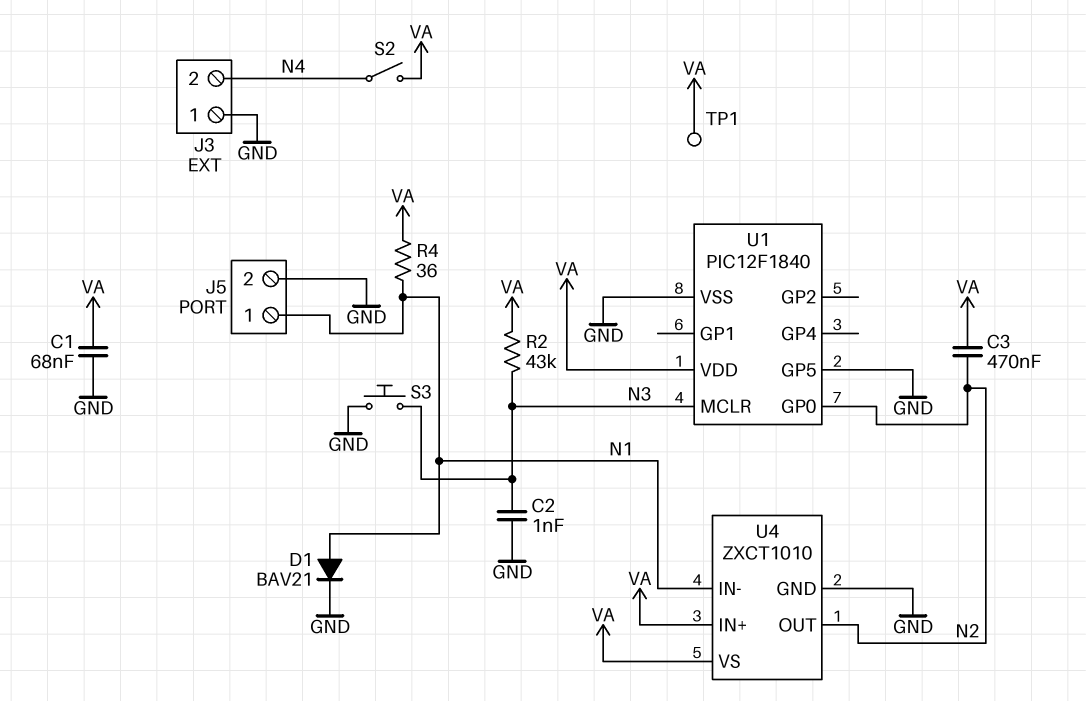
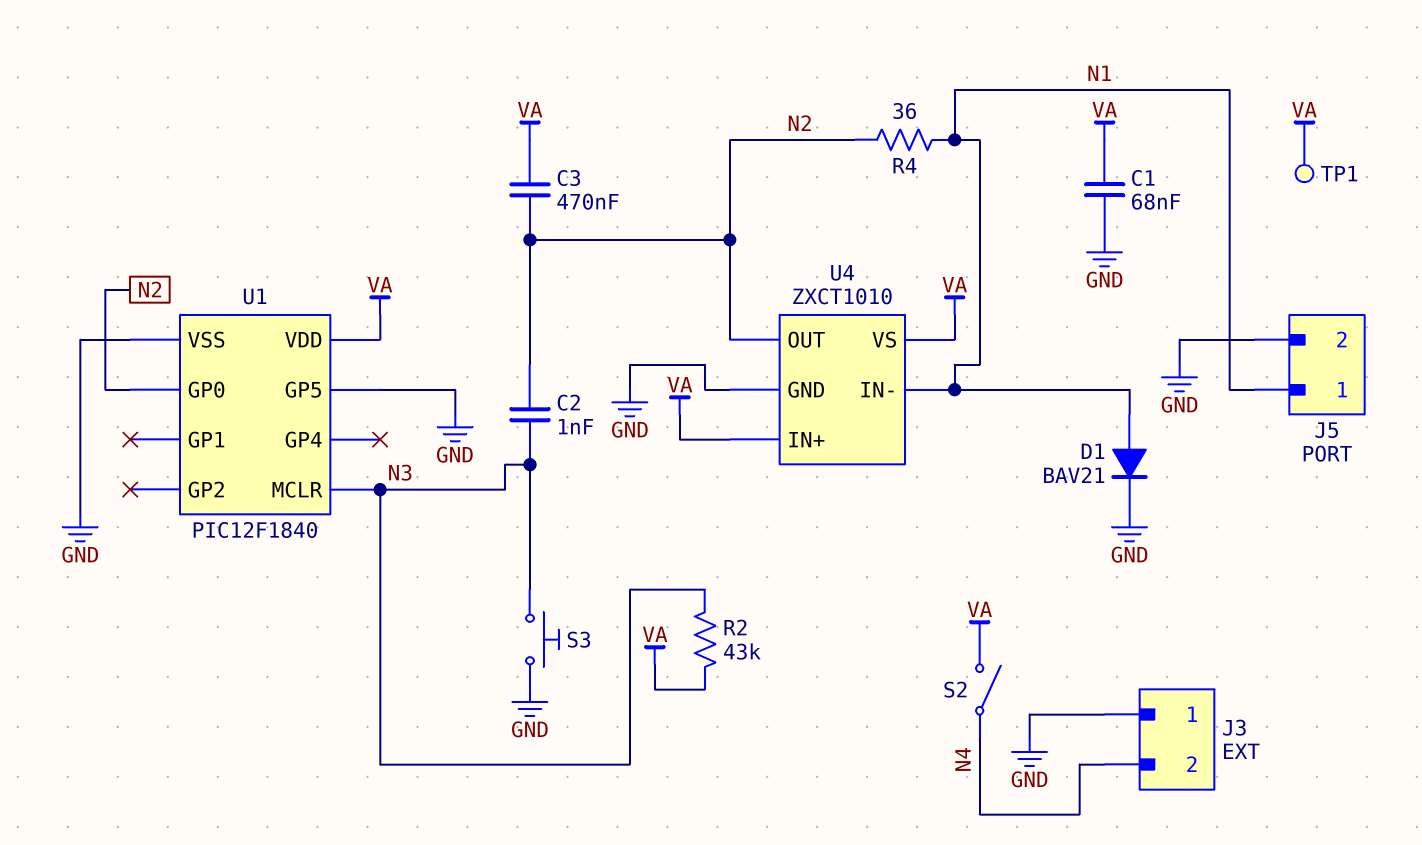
C2: 1nF (GND, N3) -> 1nF (N2, N3)
R4: 36 (N1, VA) -> 36 (N1, N2)

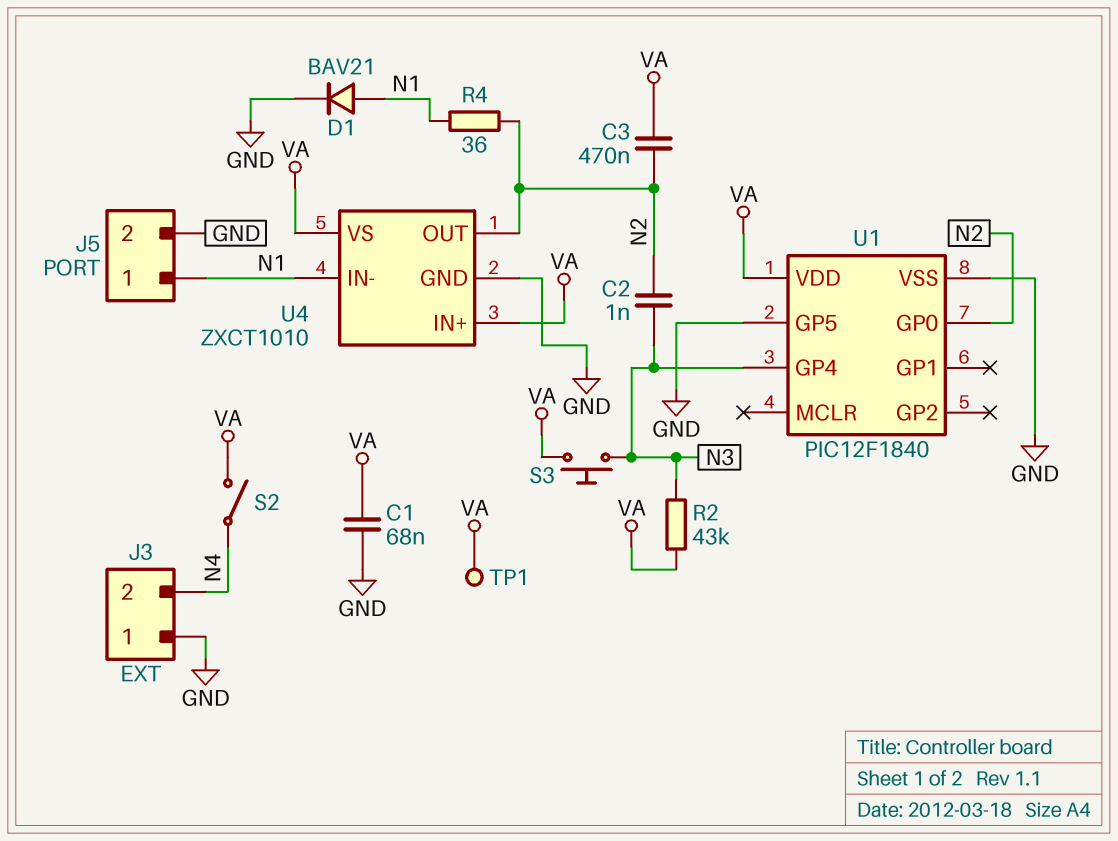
S3: button (GND, N3) -> button (N3, VA)
U1 pin GP4: none -> N3
U1 pin MCLR: N3 -> none

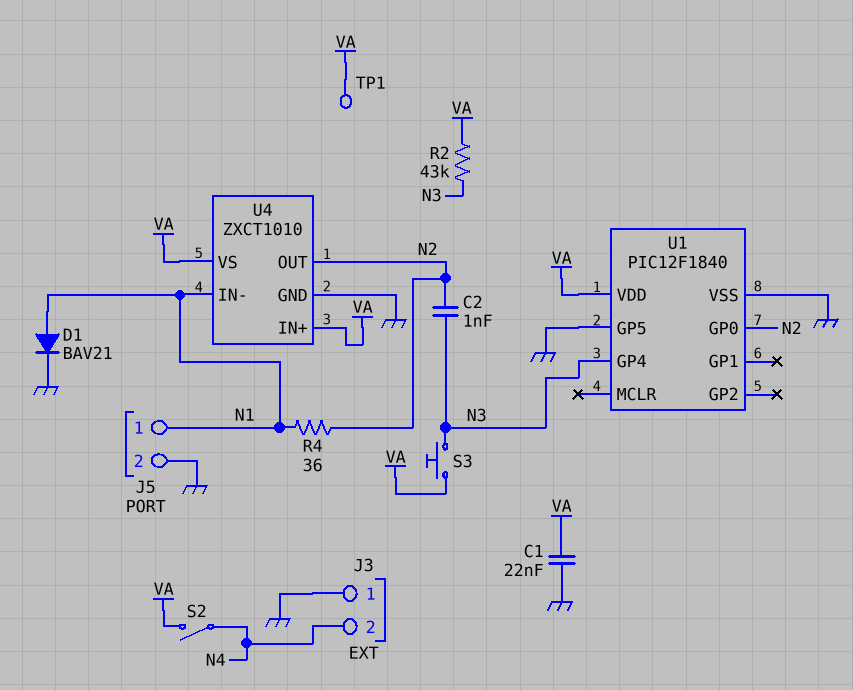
C1: 68nF (GND, VA) -> 22nF (GND, VA)
C3: 470nF (N2, VA) -> none

